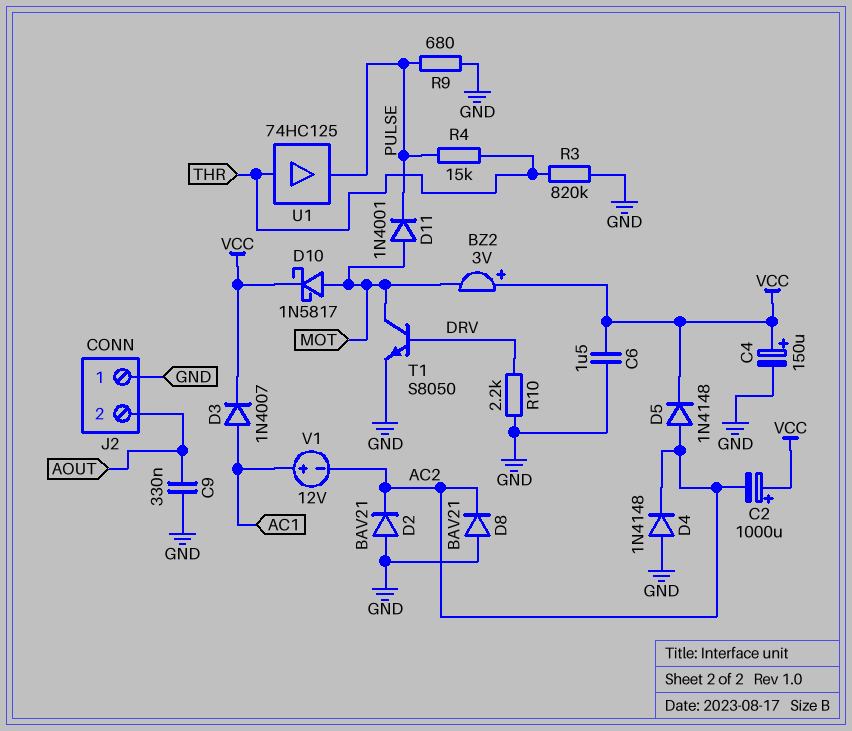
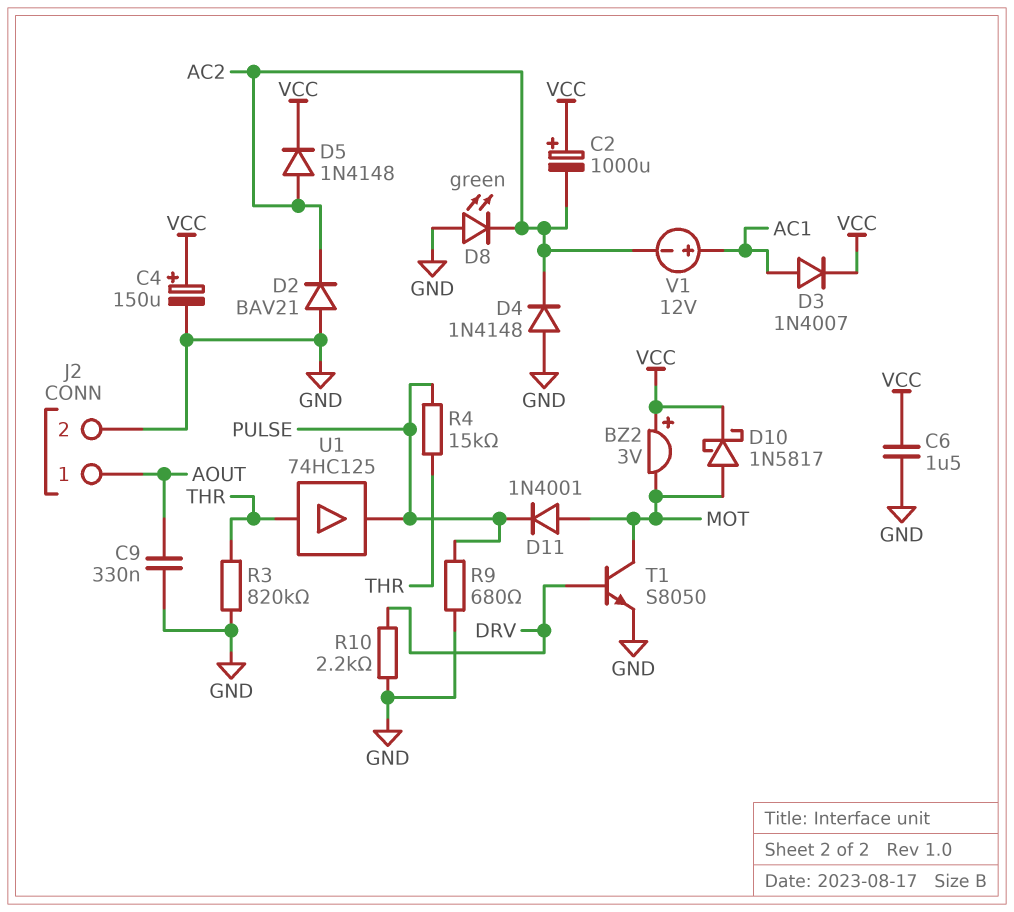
D8: diode BAV21 (A GND, K AC2) -> LED green (A GND, K AC2)
J2 pin 1: GND -> AOUT
J2 pin 2: AOUT -> GND

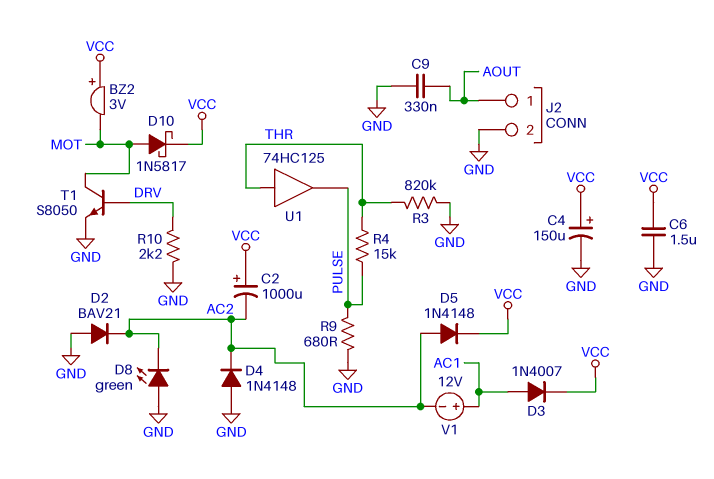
D11: diode 1N4001 (A MOT, K PULSE) -> none

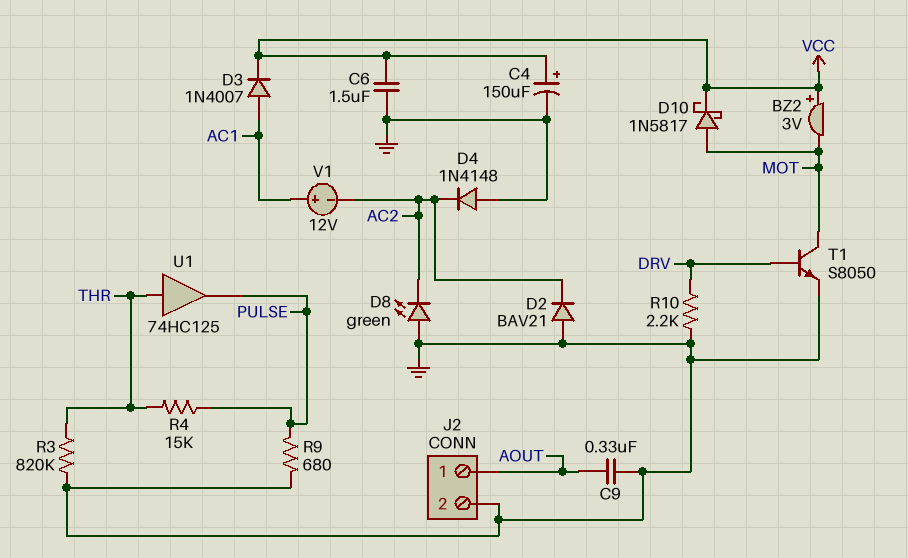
C2: 1000uF (plus VCC, minus AC2) -> none
D5: diode 1N4148 (A AC2, K VCC) -> none

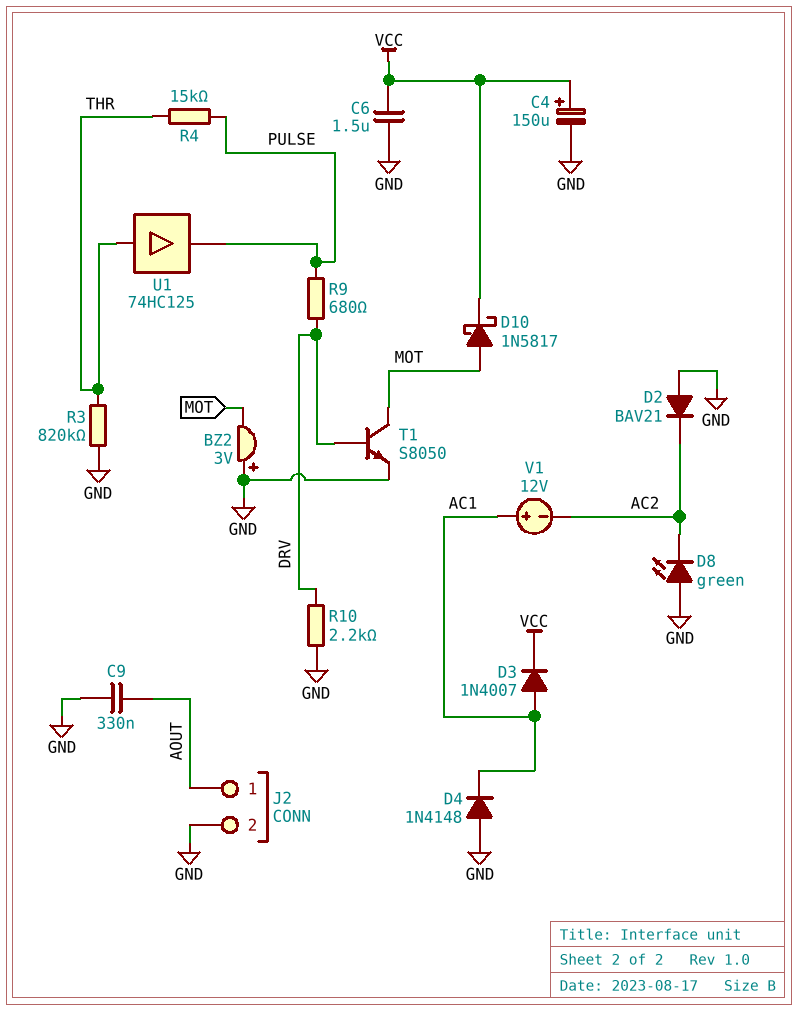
BZ2: buzzer 3V (plus VCC, minus MOT) -> buzzer 3V (plus GND, minus MOT)
D4: diode 1N4148 (A GND, K AC2) -> diode 1N4148 (A GND, K AC1)
R9: 680 (GND, PULSE) -> 680 (DRV, PULSE)

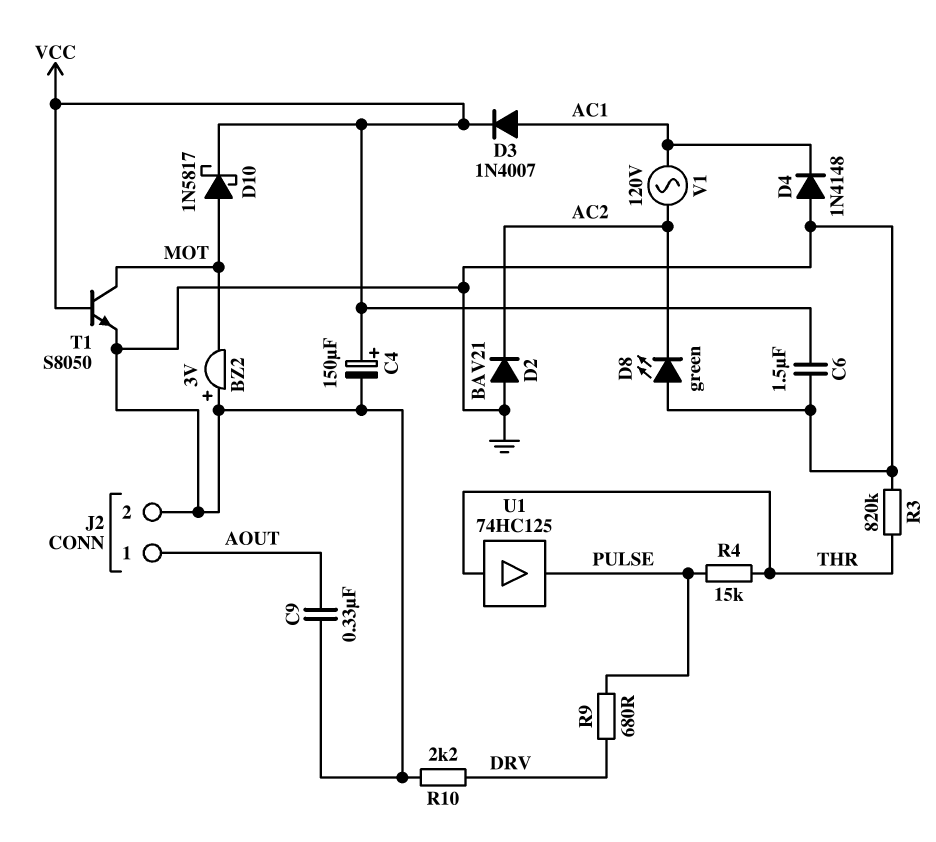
T1: NPN S8050 (B DRV, C MOT, E GND) -> NPN S8050 (B VCC, C MOT, E GND)
V1: 12V (plus AC1, minus AC2) -> AC 120V (AC1, AC2)

